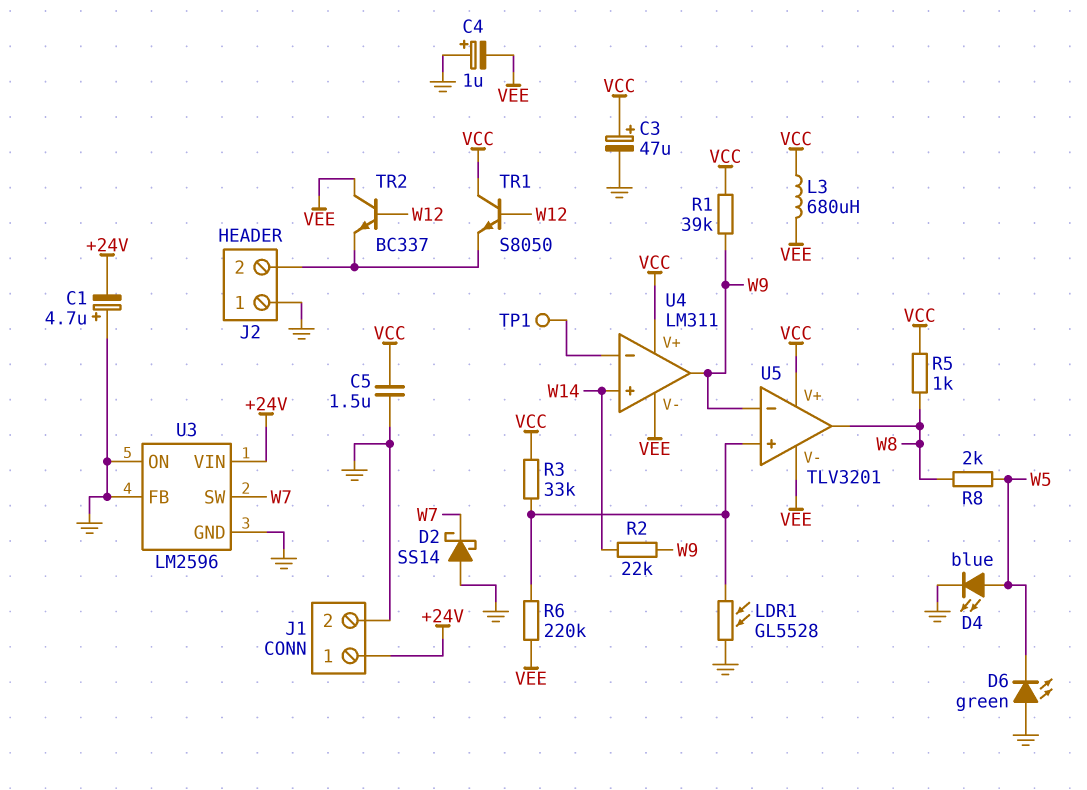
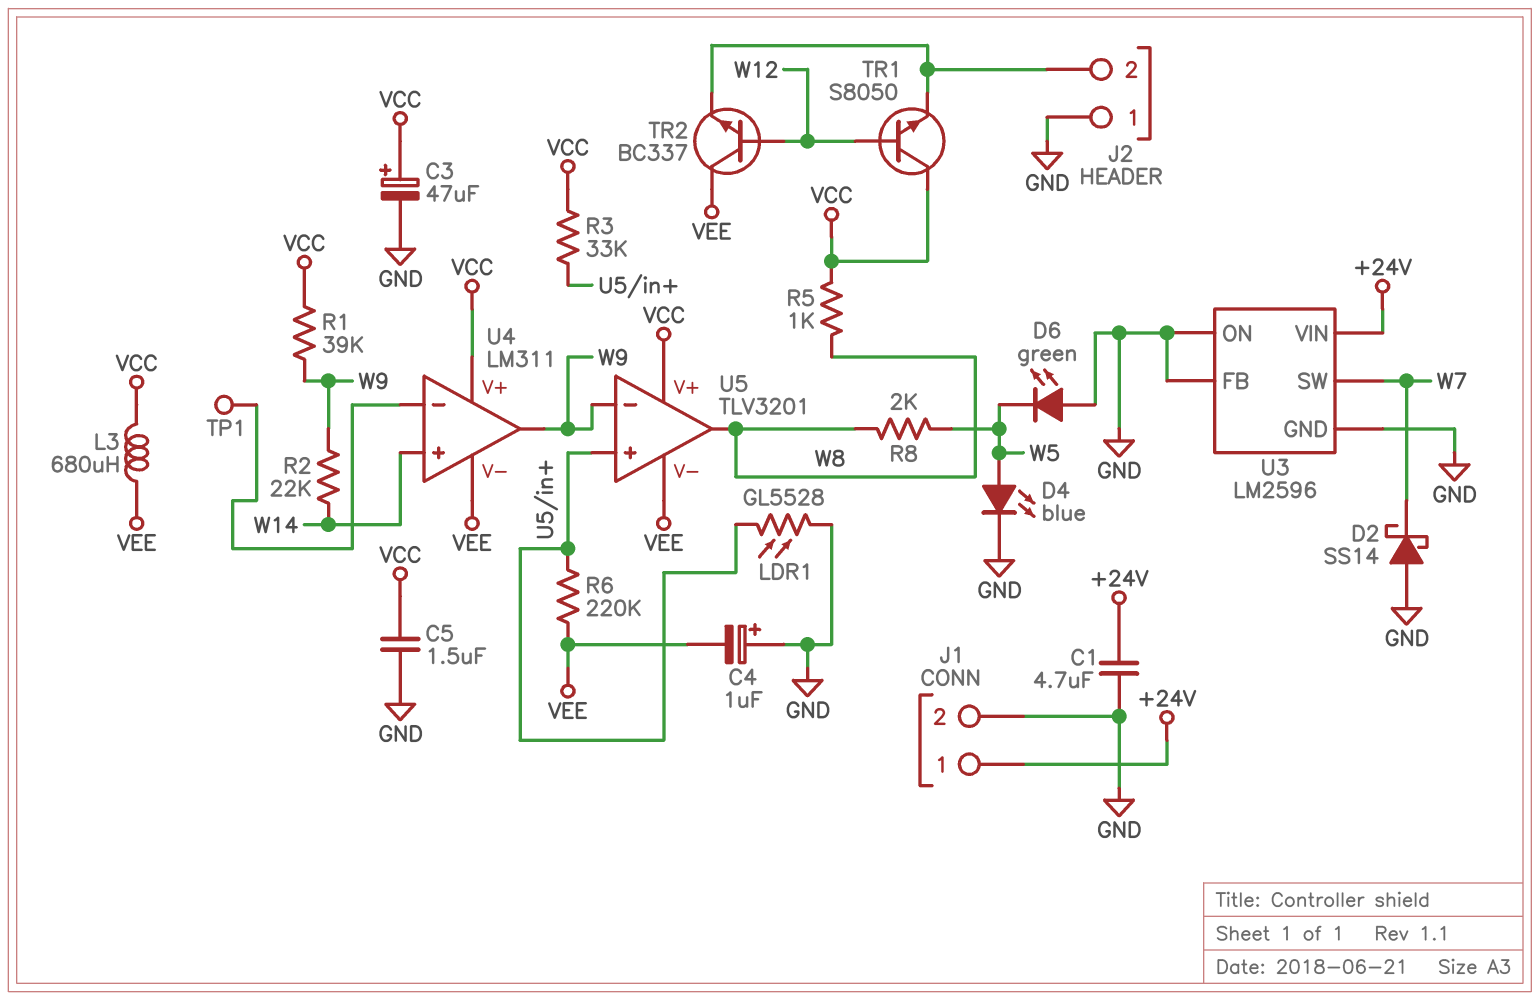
C1: 4.7uF (plus GND, minus +24V) -> 4.7uF (+24V, GND)

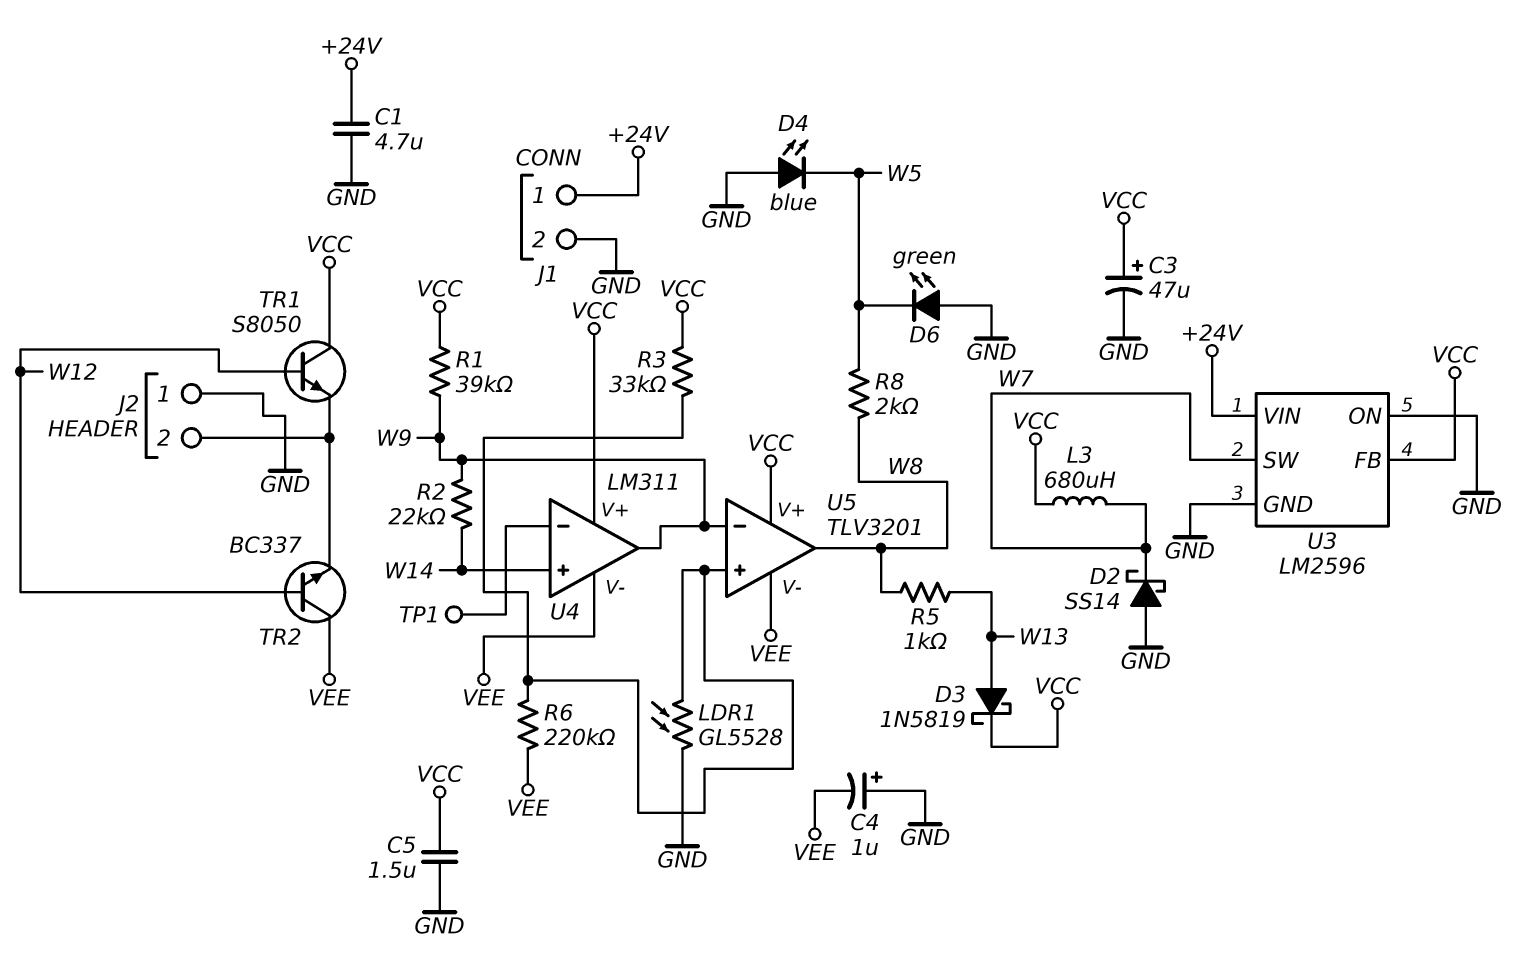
D3: none -> schottky 1N5819 (A W13, K VCC)
D4: LED blue (A W5, K GND) -> LED blue (A GND, K W5)
L3: 680uH (VCC, VEE) -> 680uH (VCC, W7)
R5: 1k (VCC, W8) -> 1k (W8, W13)
U3 pin FB: GND -> VCC

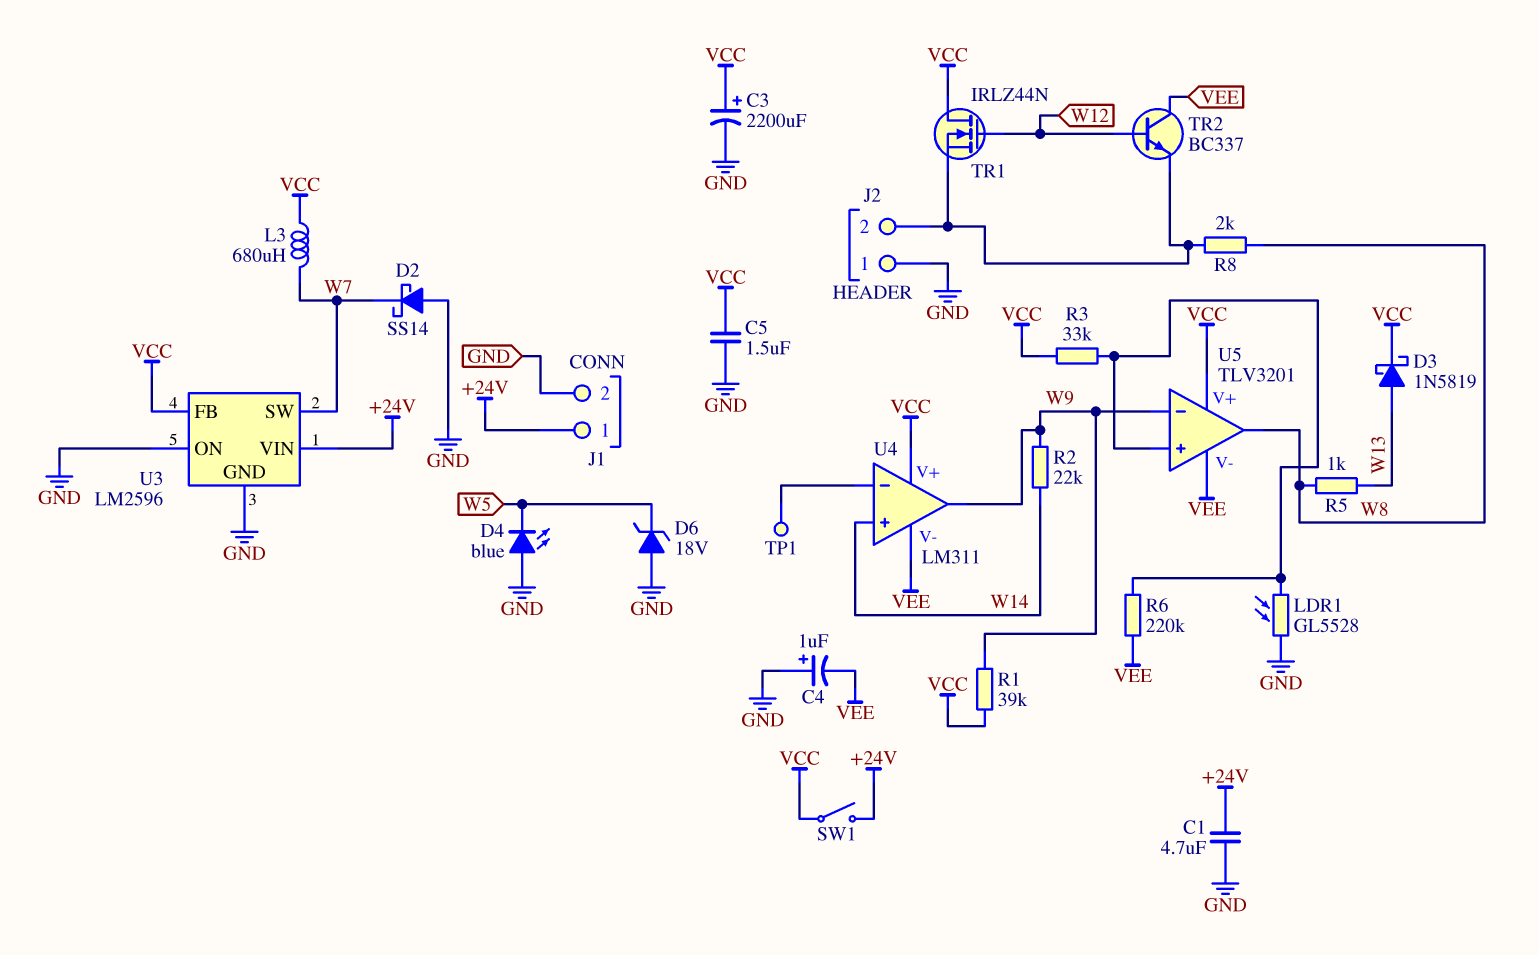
C3: 47uF (plus VCC, minus GND) -> 2200uF (plus VCC, minus GND)
D6: LED green (A GND, K W5) -> zener 18V (A GND, K W5)
R8: 2k (W5, W8) -> 2k (J2/2, W8)
SW1: none -> switch (+24V, VCC)
TR1: NPN S8050 (B W12, C VCC, E J2/2) -> NMOS IRLZ44N (G W12, D VCC, S J2/2)

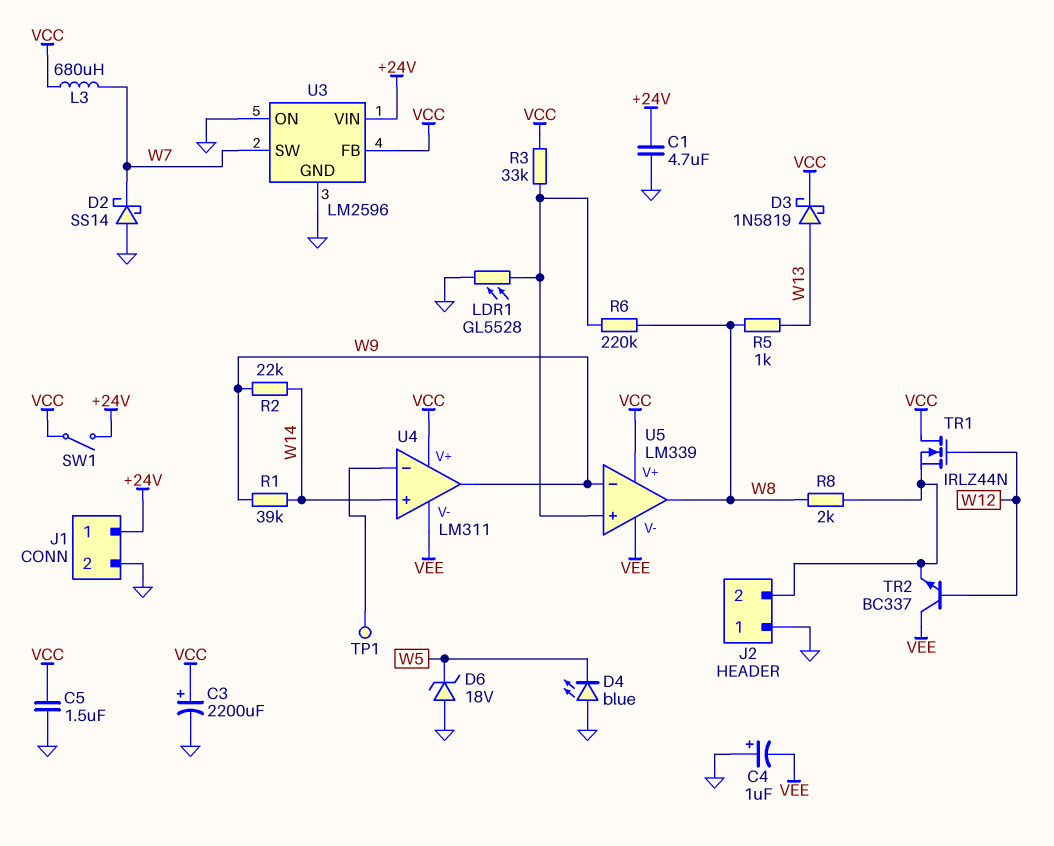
R1: 39k (VCC, W9) -> 39k (W9, W14)
R6: 220k (U5/in+, VEE) -> 220k (U5/in+, W8)
U5: TLV3201 -> LM339

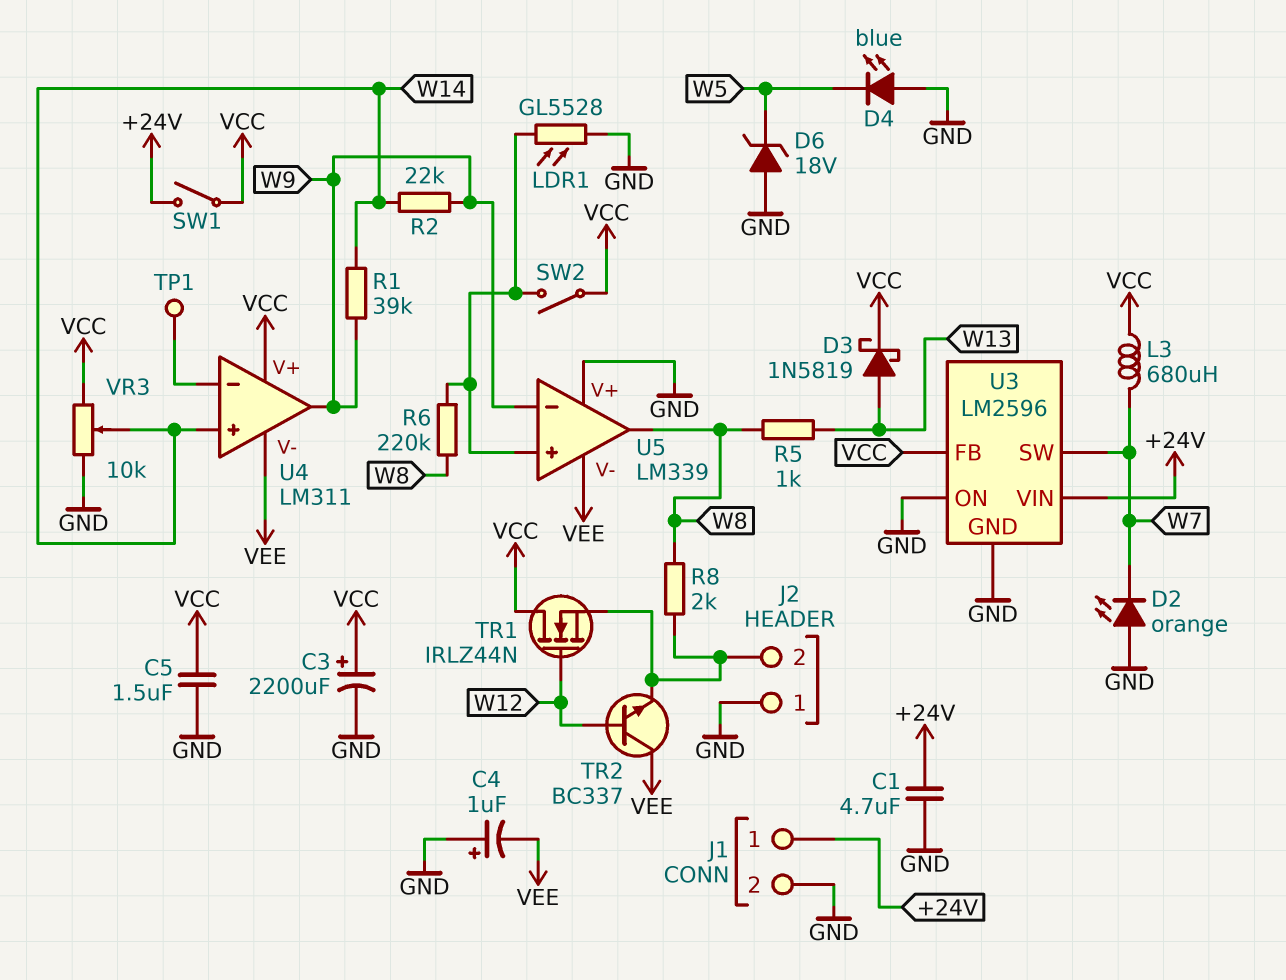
D2: schottky SS14 (A GND, K W7) -> LED orange (A GND, K W7)
R3: 33k (U5/in+, VCC) -> none
SW2: none -> switch (U5/in+, VCC)
U5 pin V+: VCC -> GND
VR3: none -> 10k (GND, VCC, wiper W14)

